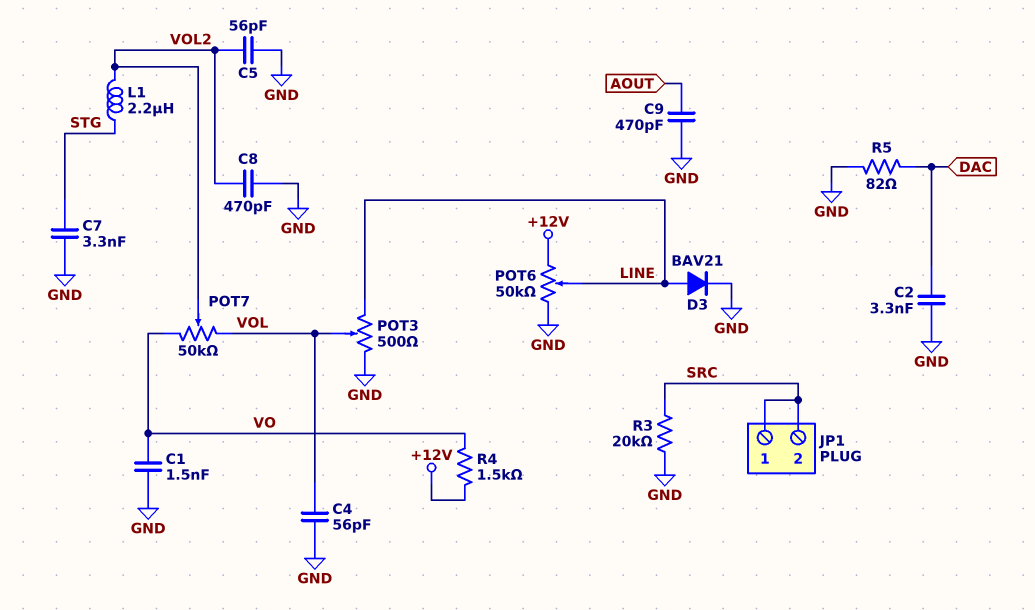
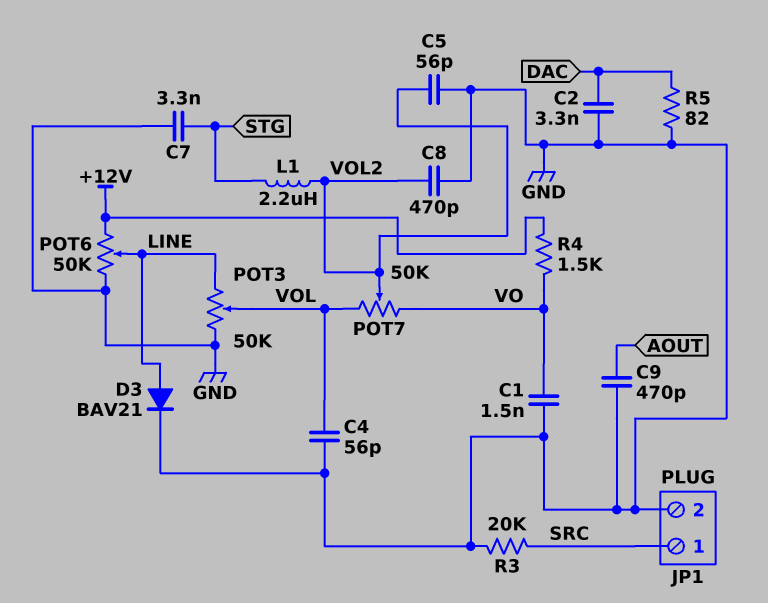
JP1 pin 2: SRC -> GND
POT3: 500 (GND, LINE, wiper VOL) -> 50k (GND, LINE, wiper VOL)

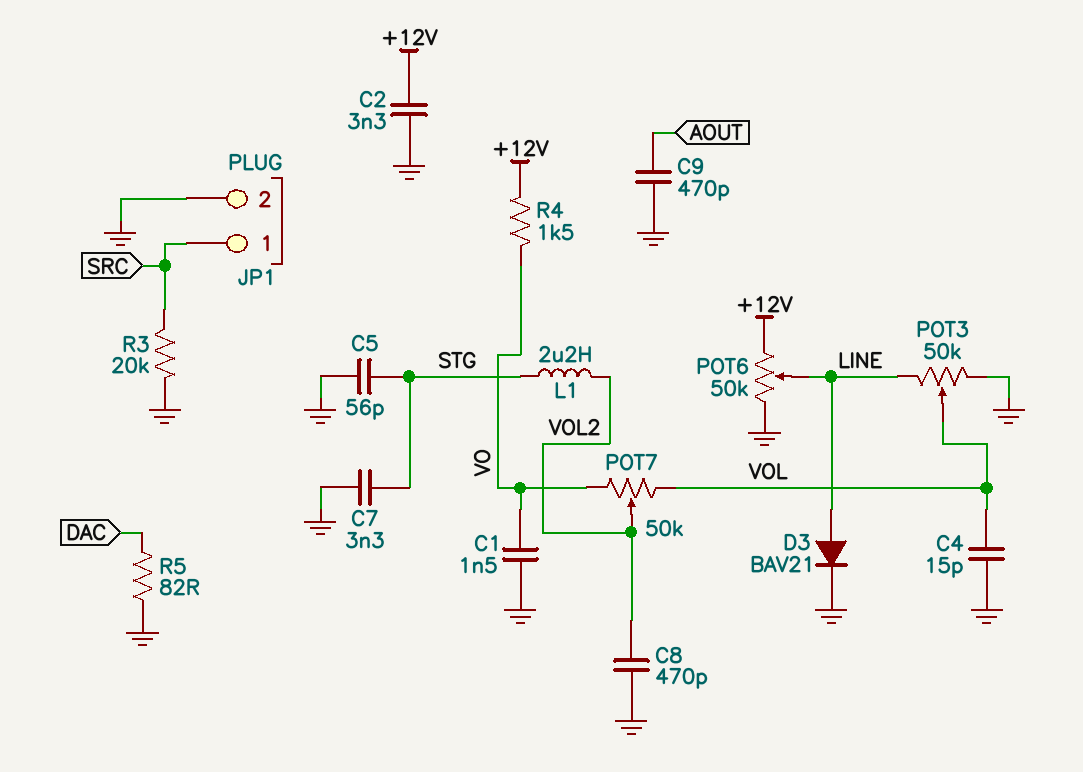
C2: 3.3nF (DAC, GND) -> 3.3nF (+12V, GND)
C4: 56pF (GND, VOL) -> 15pF (GND, VOL)
C5: 56pF (GND, VOL2) -> 56pF (GND, STG)

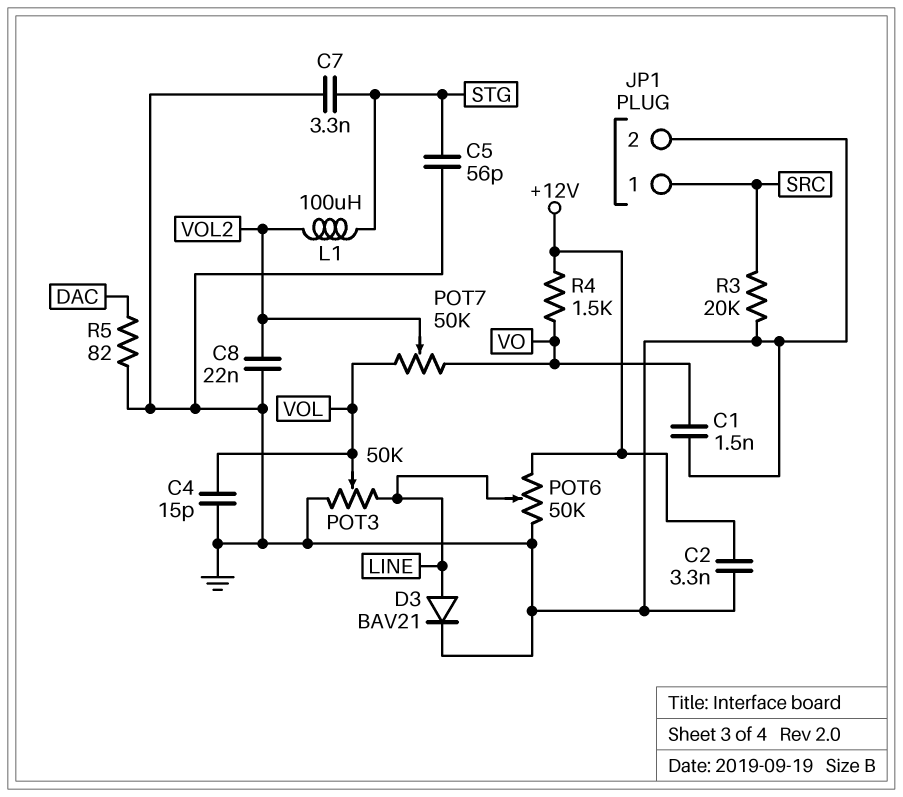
C8: 470pF (GND, VOL2) -> 22nF (GND, VOL2)
C9: 470pF (AOUT, GND) -> none
L1: 2.2uH (STG, VOL2) -> 100uH (STG, VOL2)

